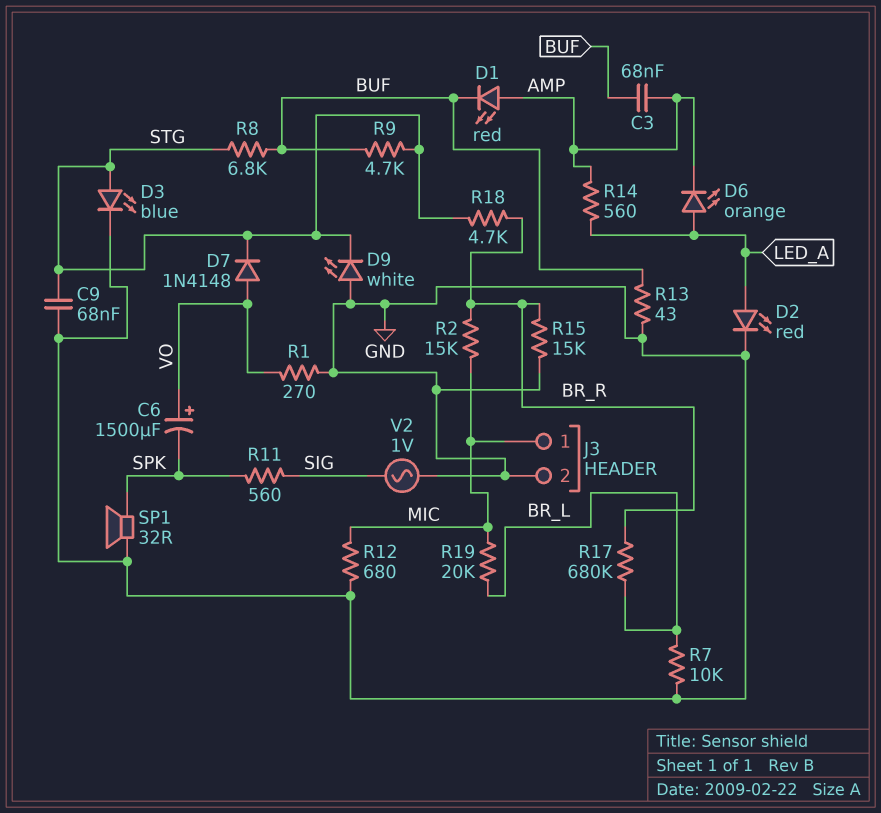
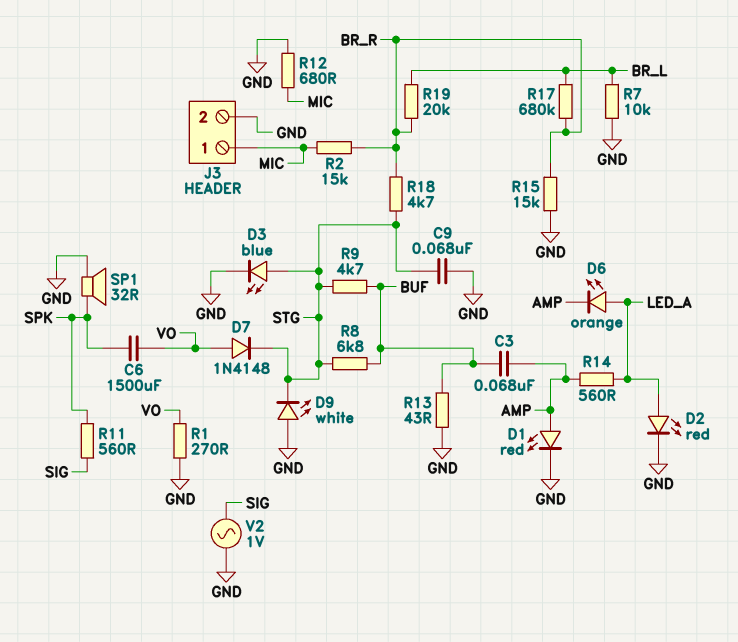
C6: 1500uF (plus VO, minus SPK) -> 1500uF (SPK, VO)
D1: LED red (A AMP, K BUF) -> LED red (A AMP, K GND)
R19: 20k (BR_L, MIC) -> 20k (BR_L, BR_R)

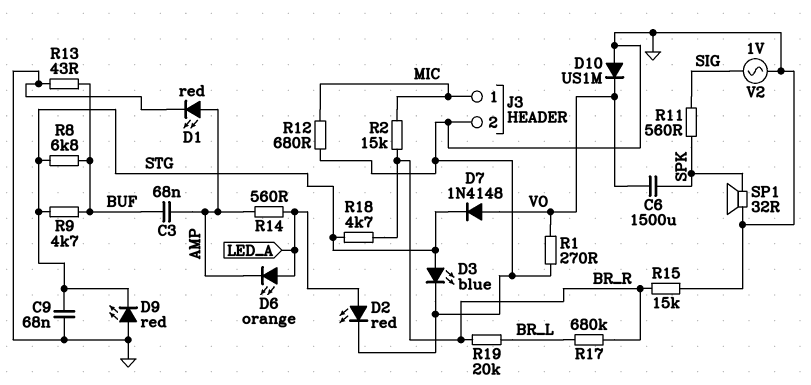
D9: LED white (A GND, K STG) -> LED red (A GND, K STG)
D10: none -> diode US1M (A GND, K VO)
R7: 10k (BR_L, GND) -> none

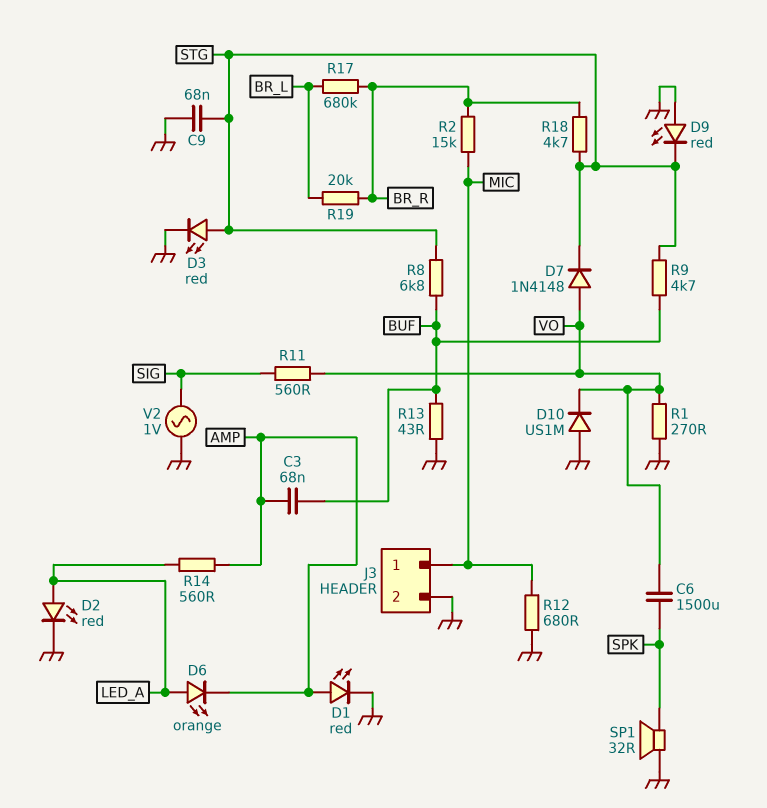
D3: LED blue (A STG, K GND) -> LED red (A STG, K GND)
R11: 560 (SIG, SPK) -> 560 (SIG, VO)
R15: 15k (BR_R, GND) -> none

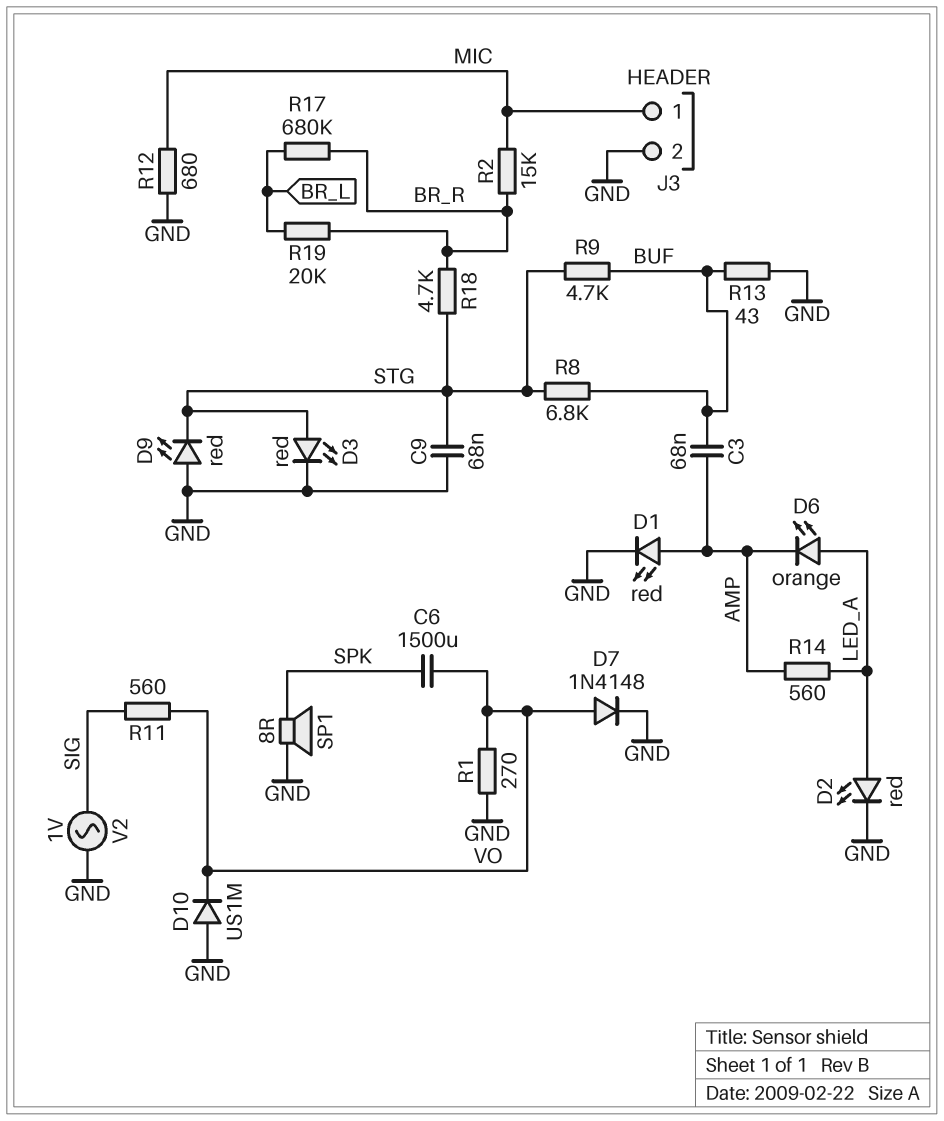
D7: diode 1N4148 (A VO, K STG) -> diode 1N4148 (A VO, K GND)
SP1: speaker 32R (GND, SPK) -> speaker 8R (GND, SPK)

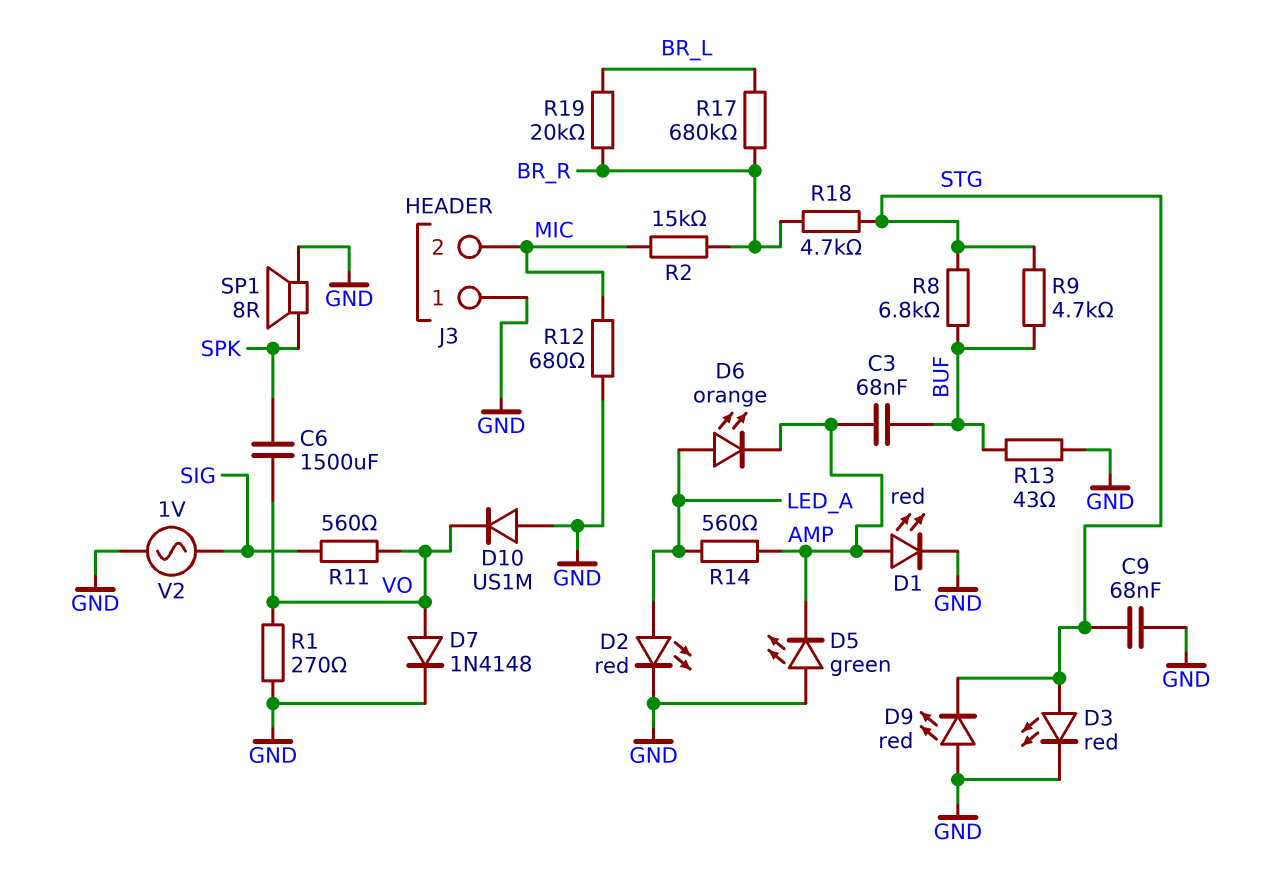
D5: none -> LED green (A GND, K AMP)
J3 pin 1: MIC -> GND
J3 pin 2: GND -> MIC

